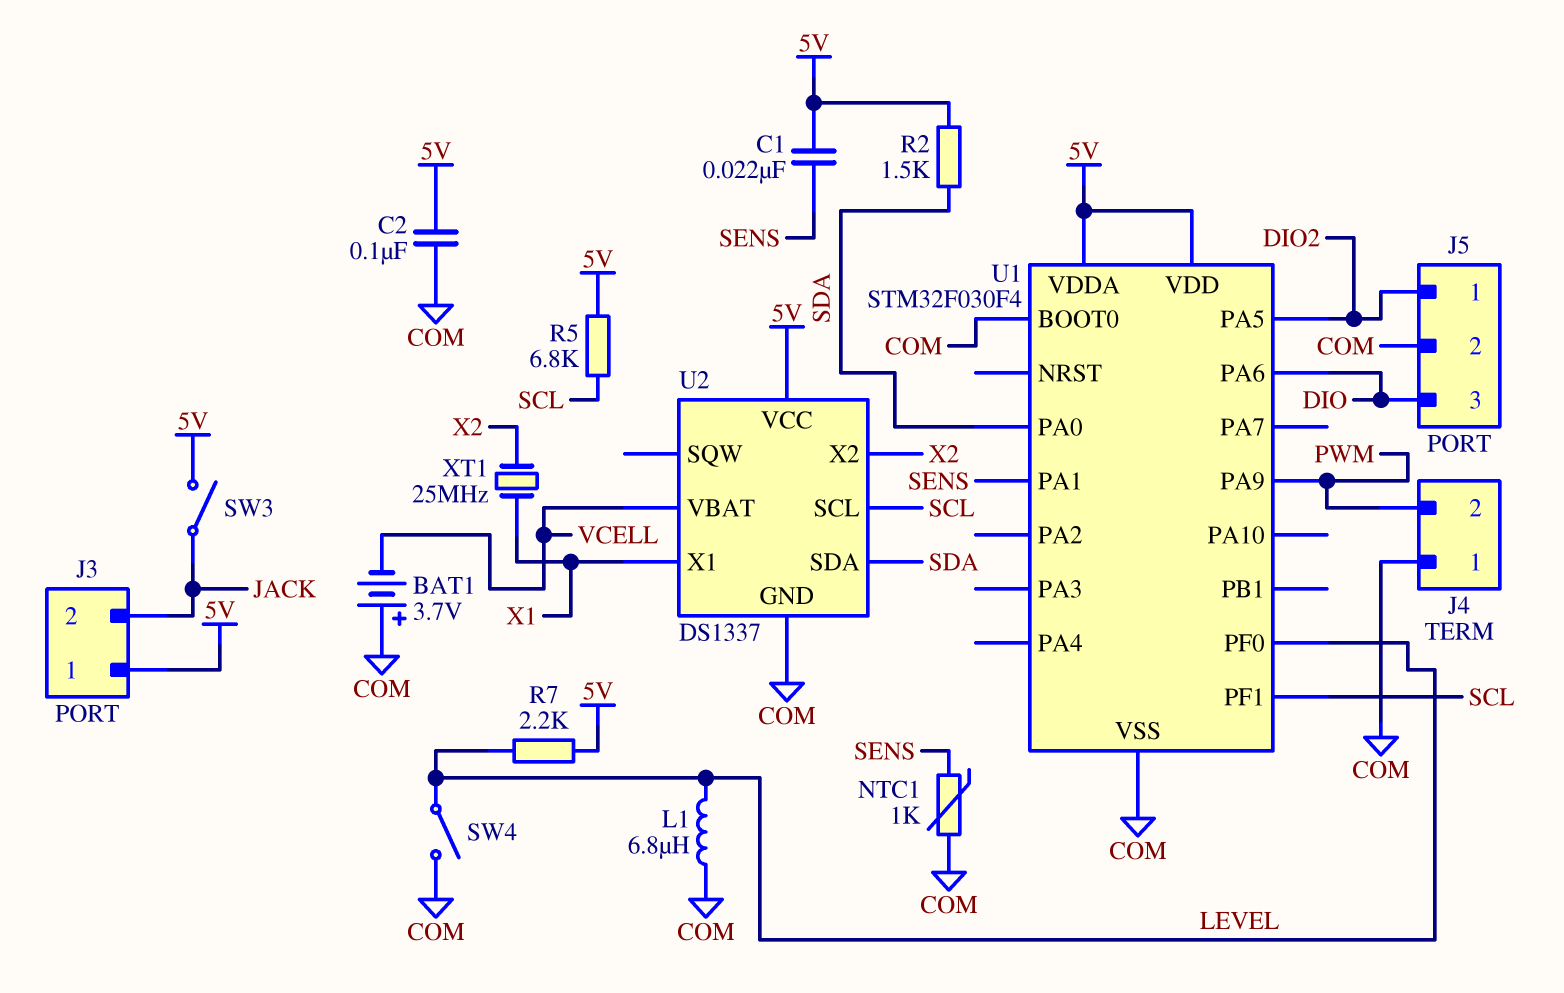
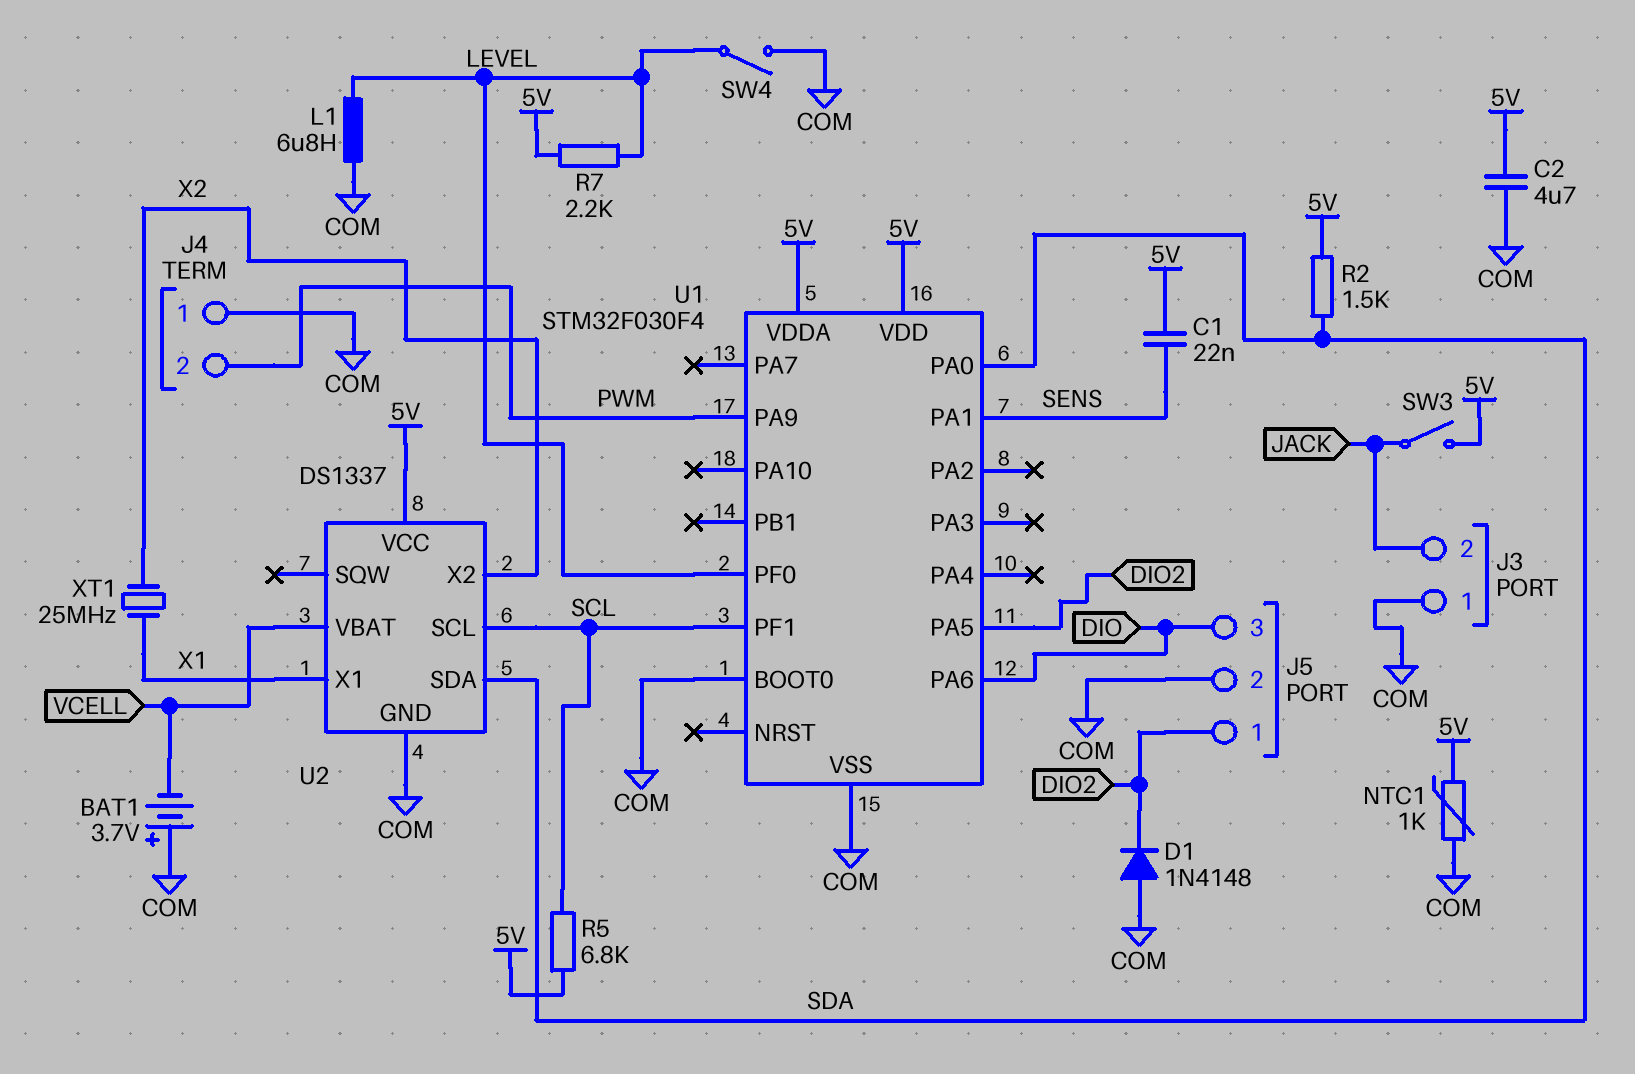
C2: 100nF (5V, COM) -> 4.7uF (5V, COM)
D1: none -> diode 1N4148 (A COM, K DIO2)
J3 pin 1: 5V -> COM
NTC1: 1k (COM, SENS) -> 1k (5V, COM)

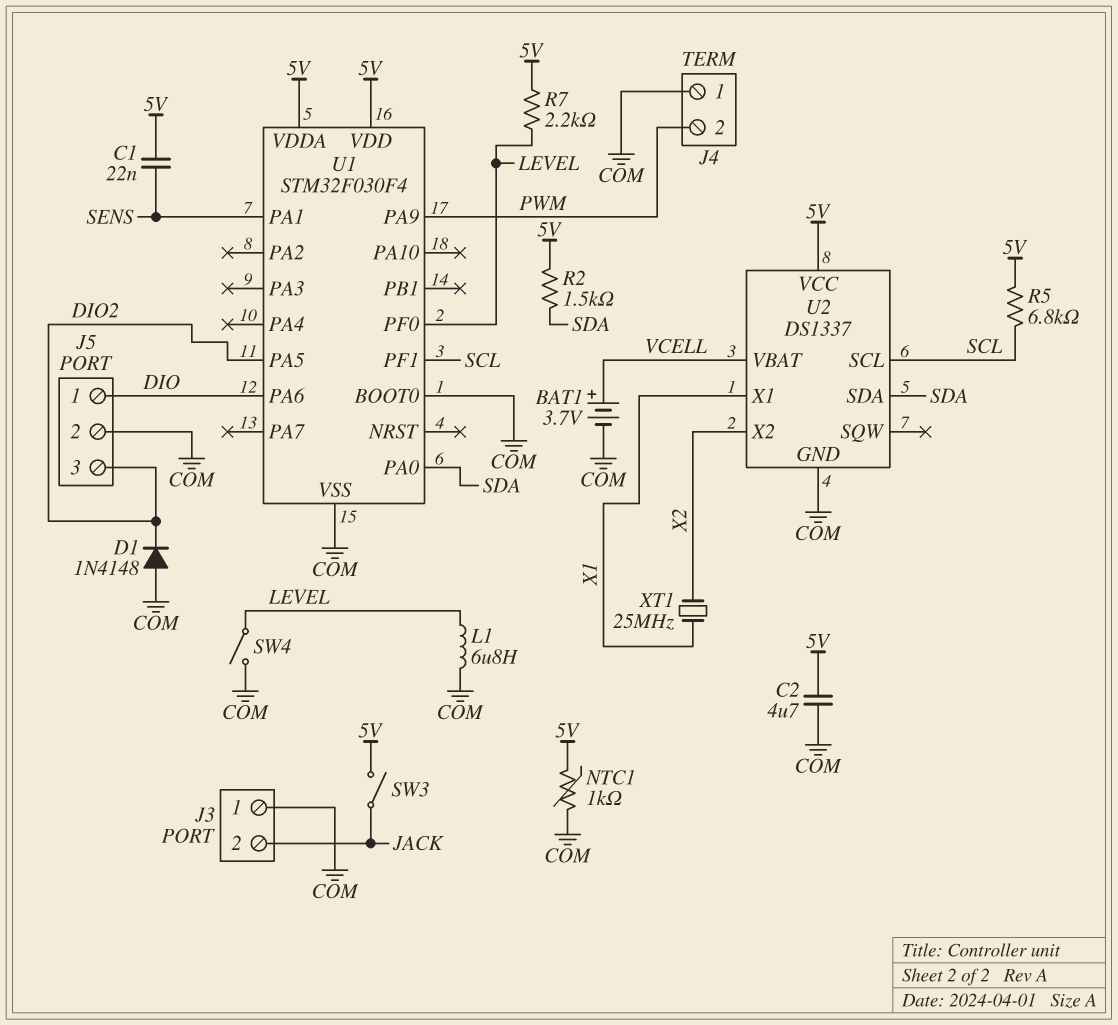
BAT1: 3.7V (plus COM, minus VCELL) -> 3.7V (plus VCELL, minus COM)
J5 pin 1: DIO2 -> DIO
J5 pin 3: DIO -> DIO2

